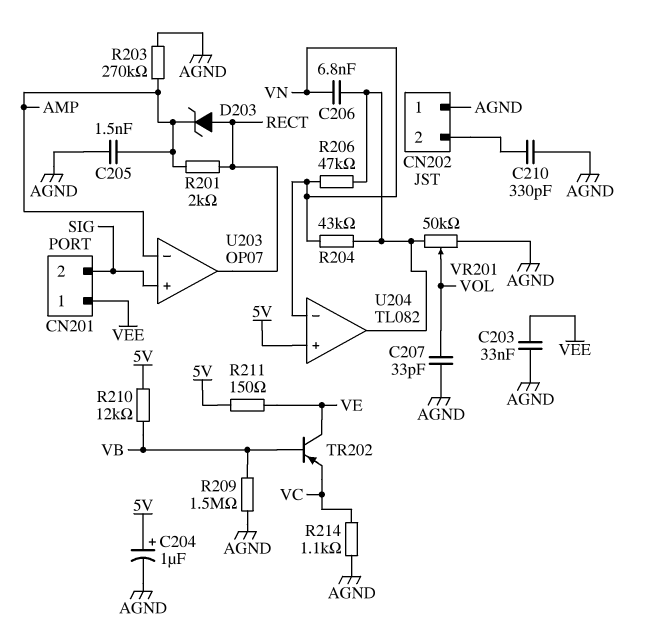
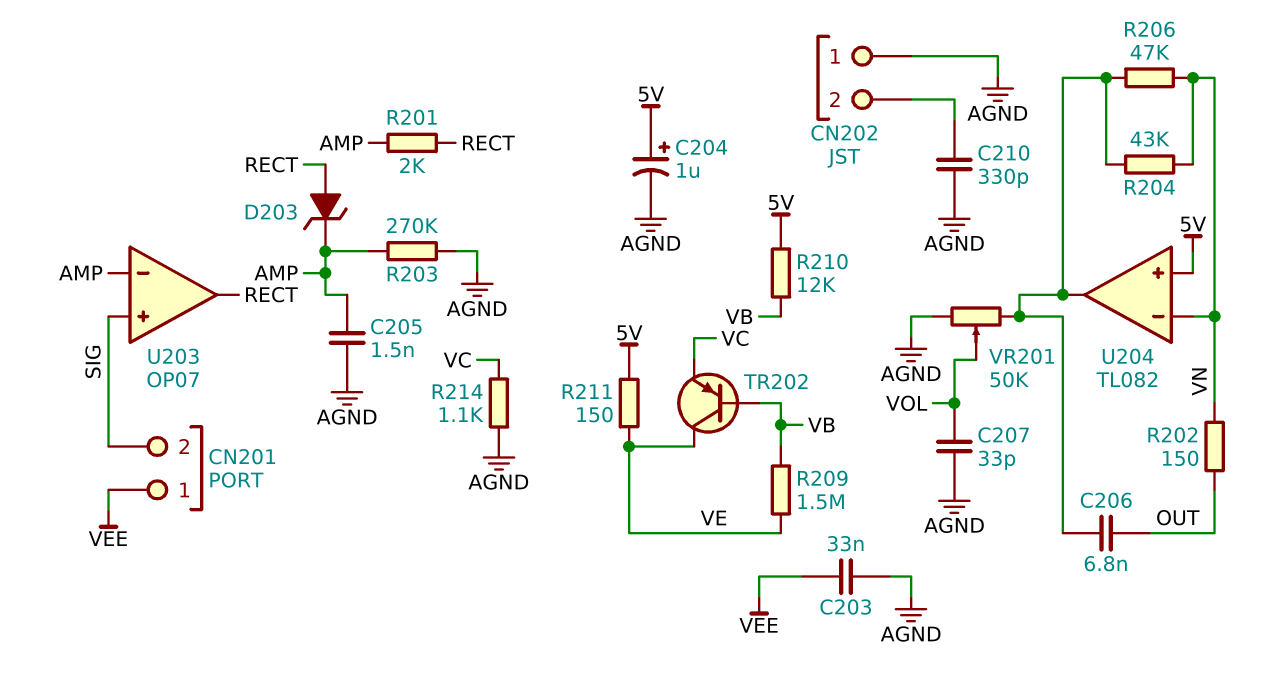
C206: 6.8nF (U204/out, VN) -> 6.8nF (OUT, U204/out)
R202: none -> 150 (OUT, VN)
R209: 1.5M (AGND, VB) -> 1.5M (VB, VE)

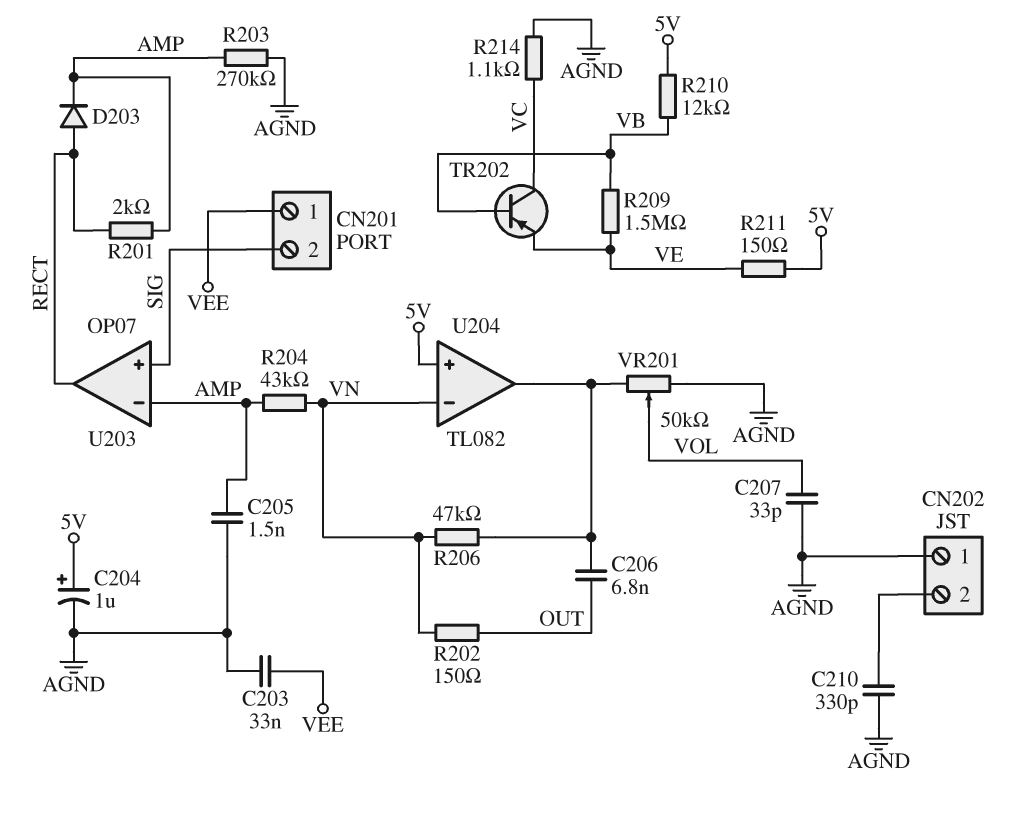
D203: zener (A RECT, K AMP) -> diode (A RECT, K AMP)
R204: 43k (U204/out, VN) -> 43k (AMP, VN)
TR202: PNP (B VB, C VE, E VC) -> PNP (B VB, C VC, E VE)

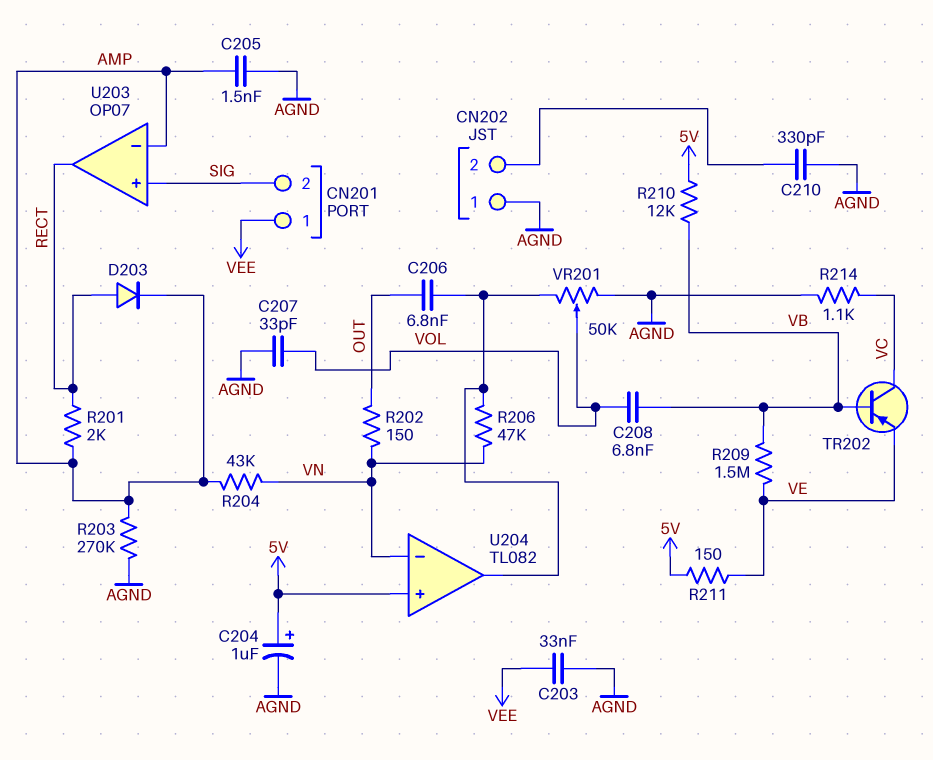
C208: none -> 6.8nF (VB, VOL)

